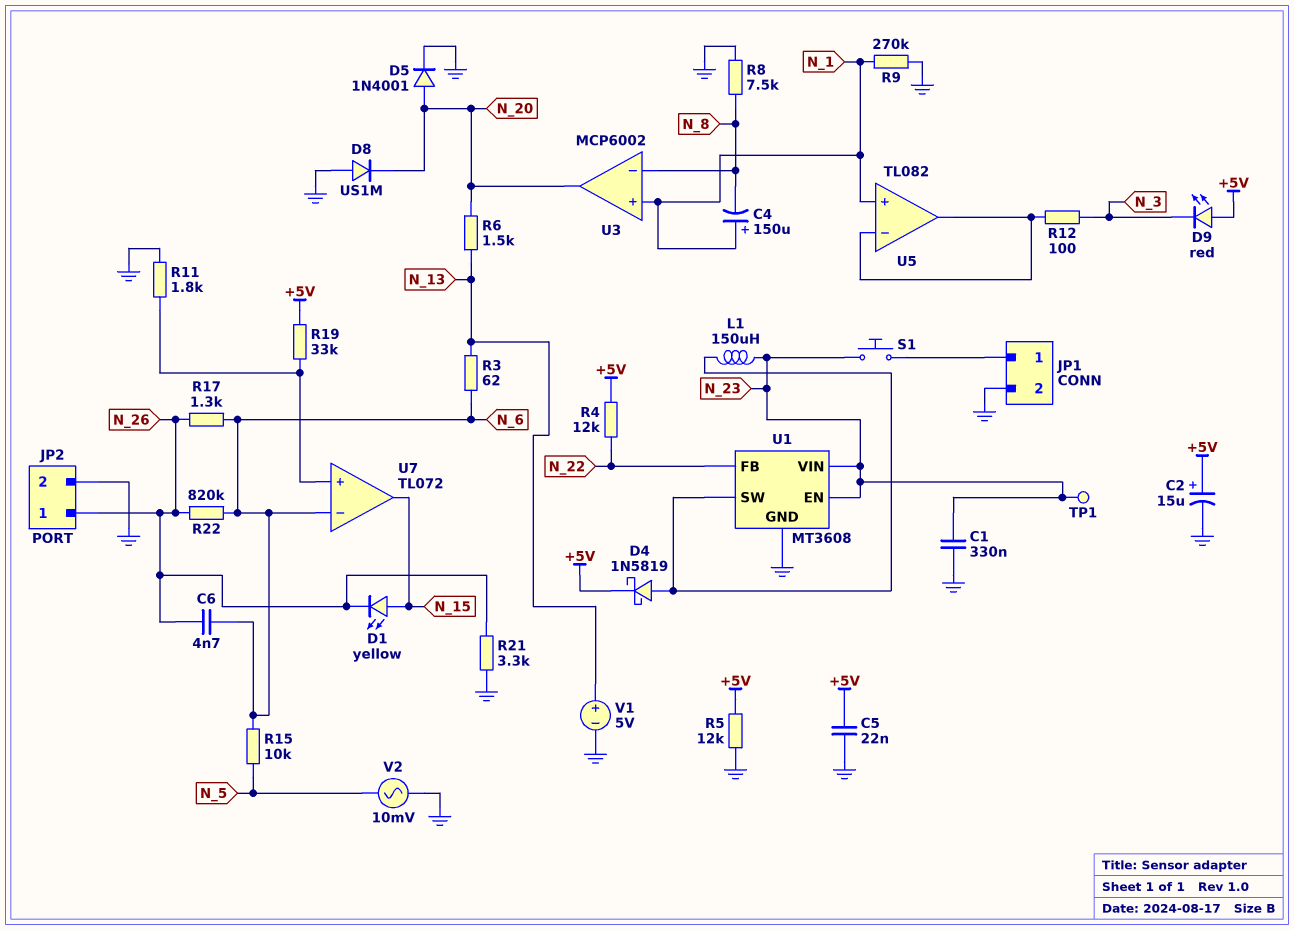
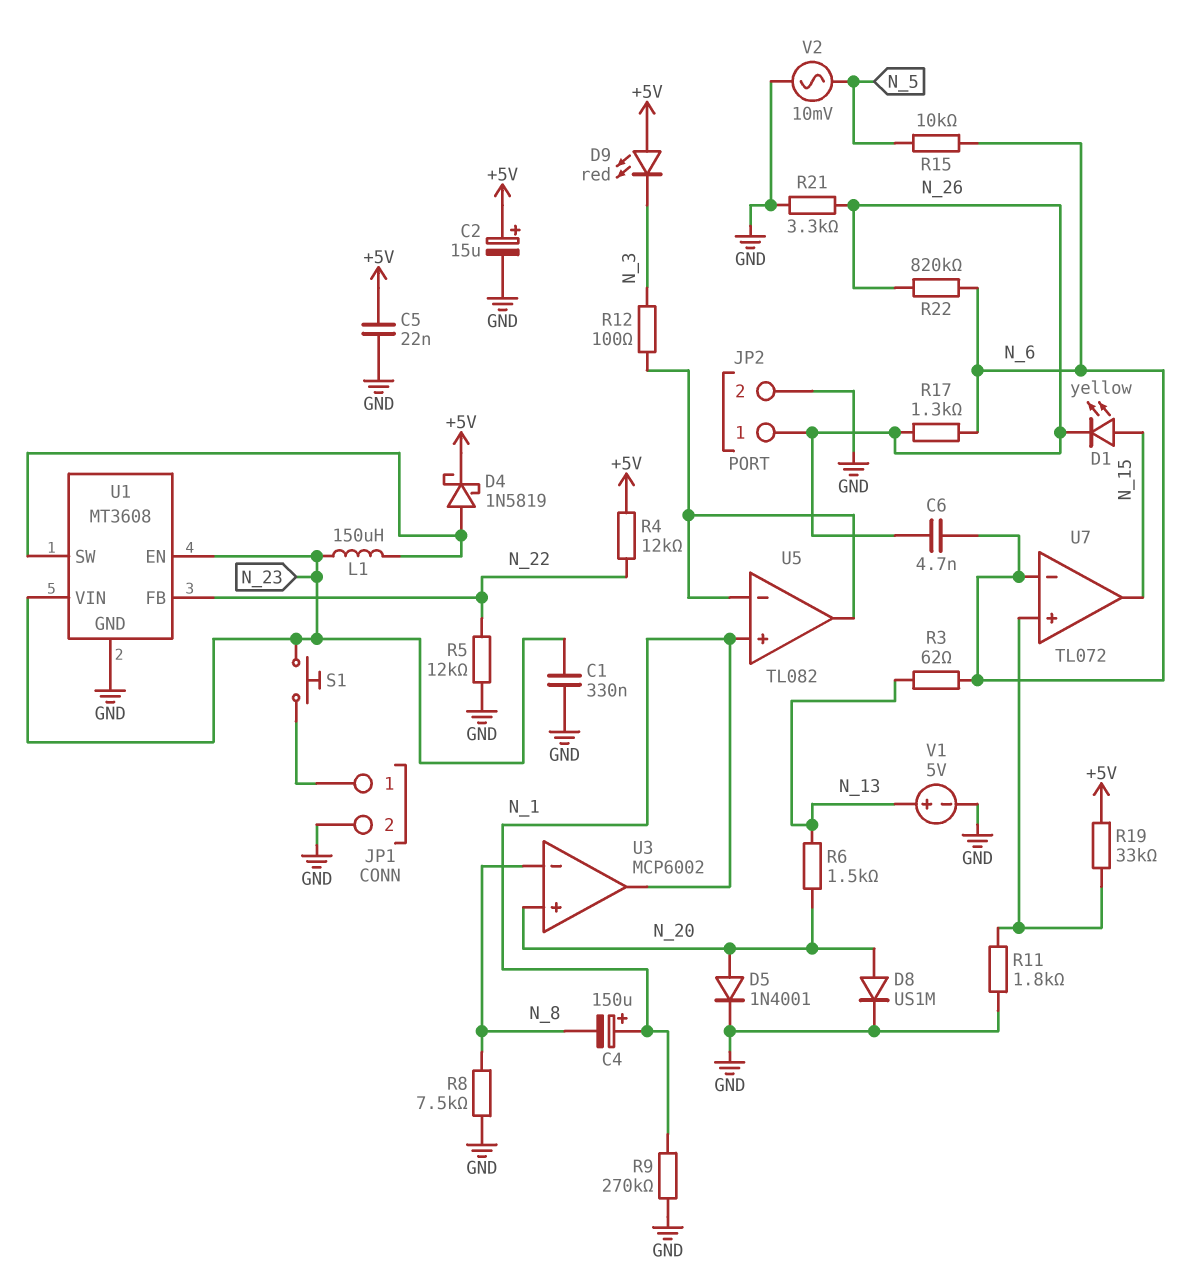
D8: diode US1M (A GND, K N_20) -> diode US1M (A N_20, K GND)
R5: 12k (+5V, GND) -> 12k (GND, N_22)
TP1: test point (N_23) -> none
U3 pin in+: N_1 -> N_20
U3 pin out: N_20 -> N_1

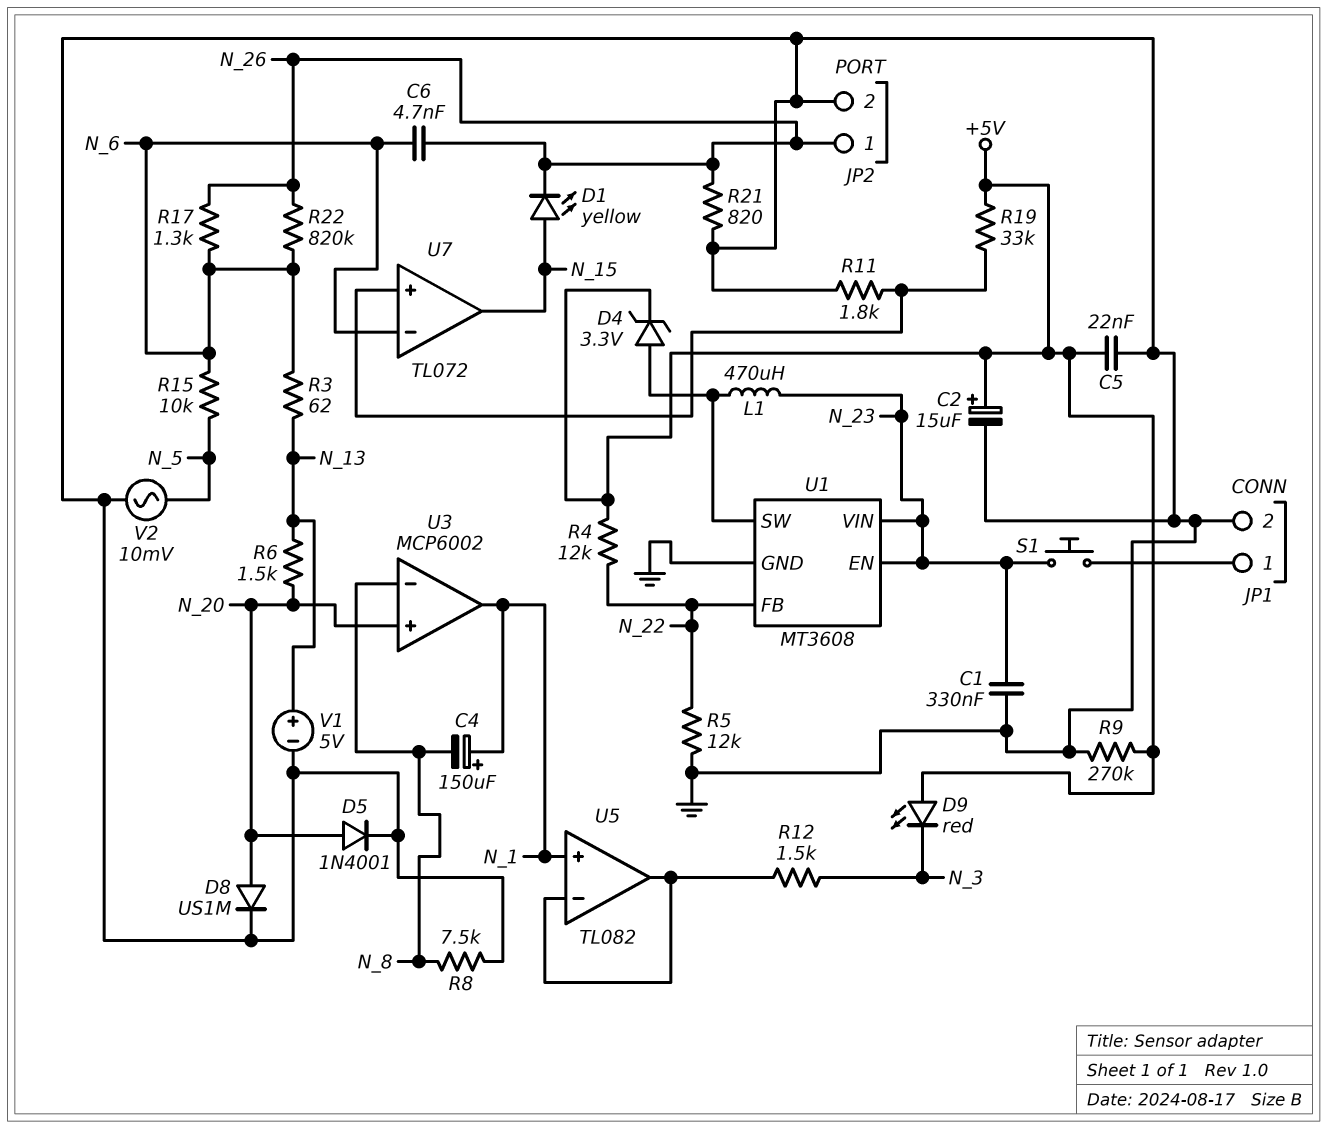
D4: schottky 1N5819 (A U1/SW, K +5V) -> zener 3.3V (A U1/SW, K +5V)
L1: 150uH (N_23, U1/SW) -> 470uH (N_23, U1/SW)
R9: 270k (GND, N_1) -> 270k (+5V, GND)
R12: 100 (N_3, U5/in-) -> 1.5k (N_3, U5/in-)
R21: 3.3k (GND, N_26) -> 820 (GND, N_26)

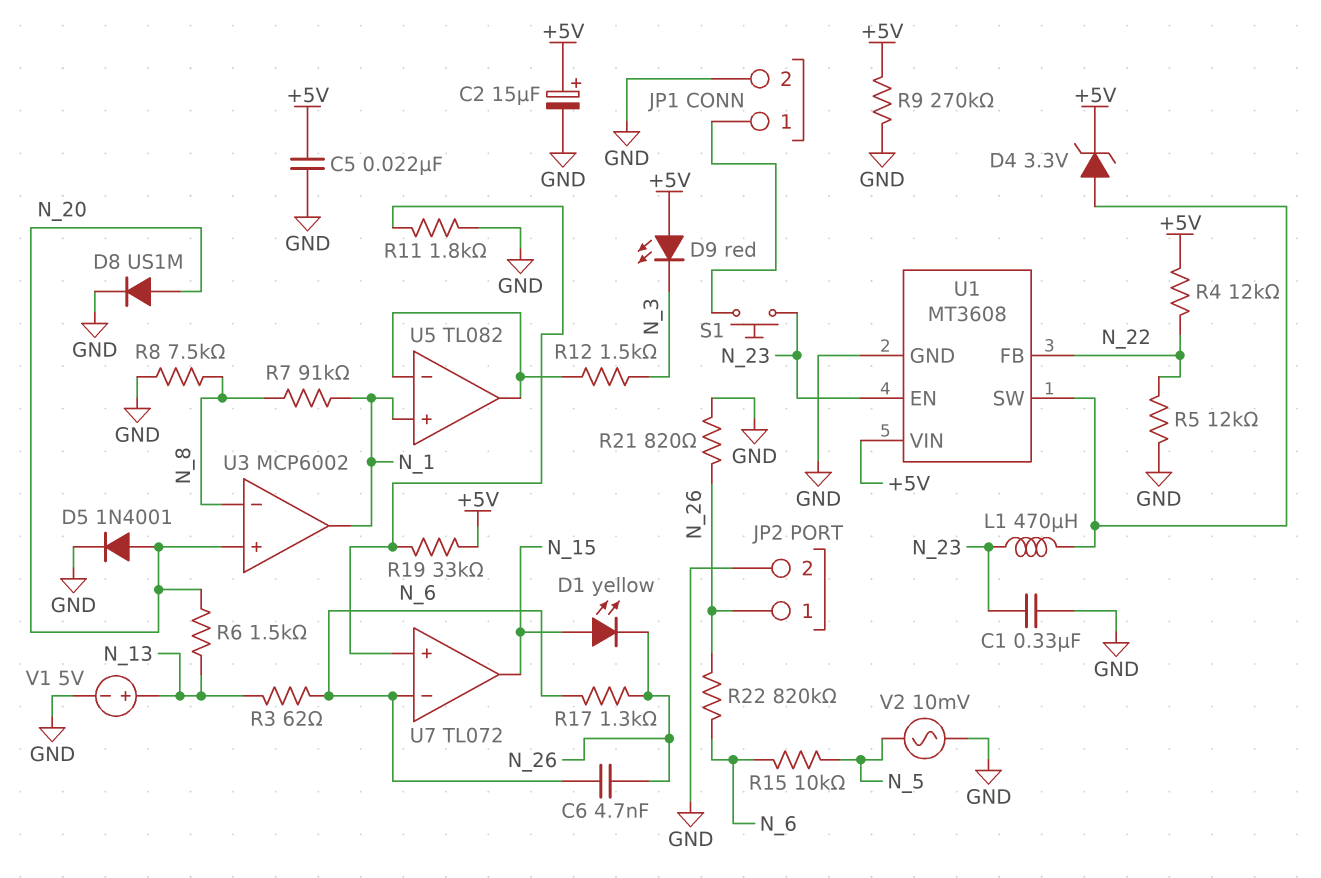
C4: 150uF (plus N_1, minus N_8) -> none
R7: none -> 91k (N_1, N_8)
U1 pin VIN: N_23 -> +5V

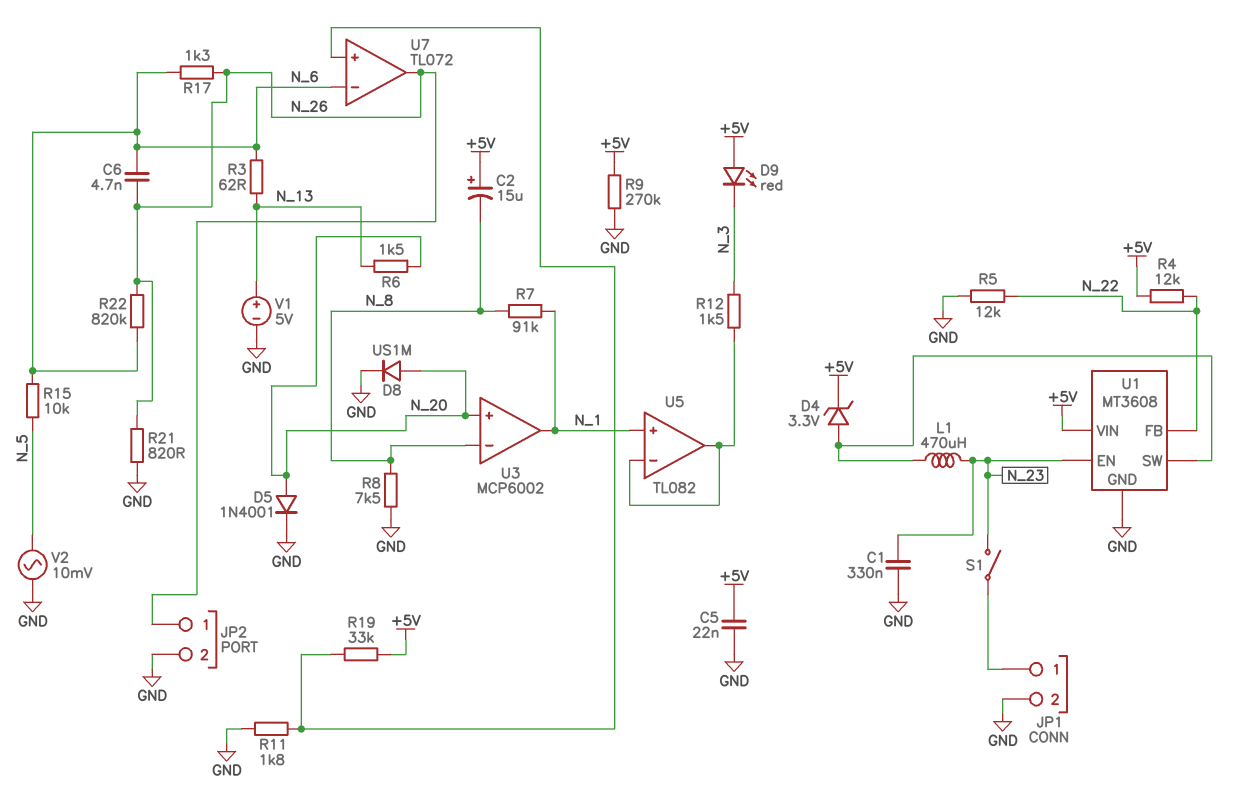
C2: 15uF (plus +5V, minus GND) -> 15uF (plus +5V, minus N_8)
D1: LED yellow (A N_15, K N_26) -> none
S1: button (JP1/1, N_23) -> switch (JP1/1, N_23)
U7 pin out: N_15 -> N_26

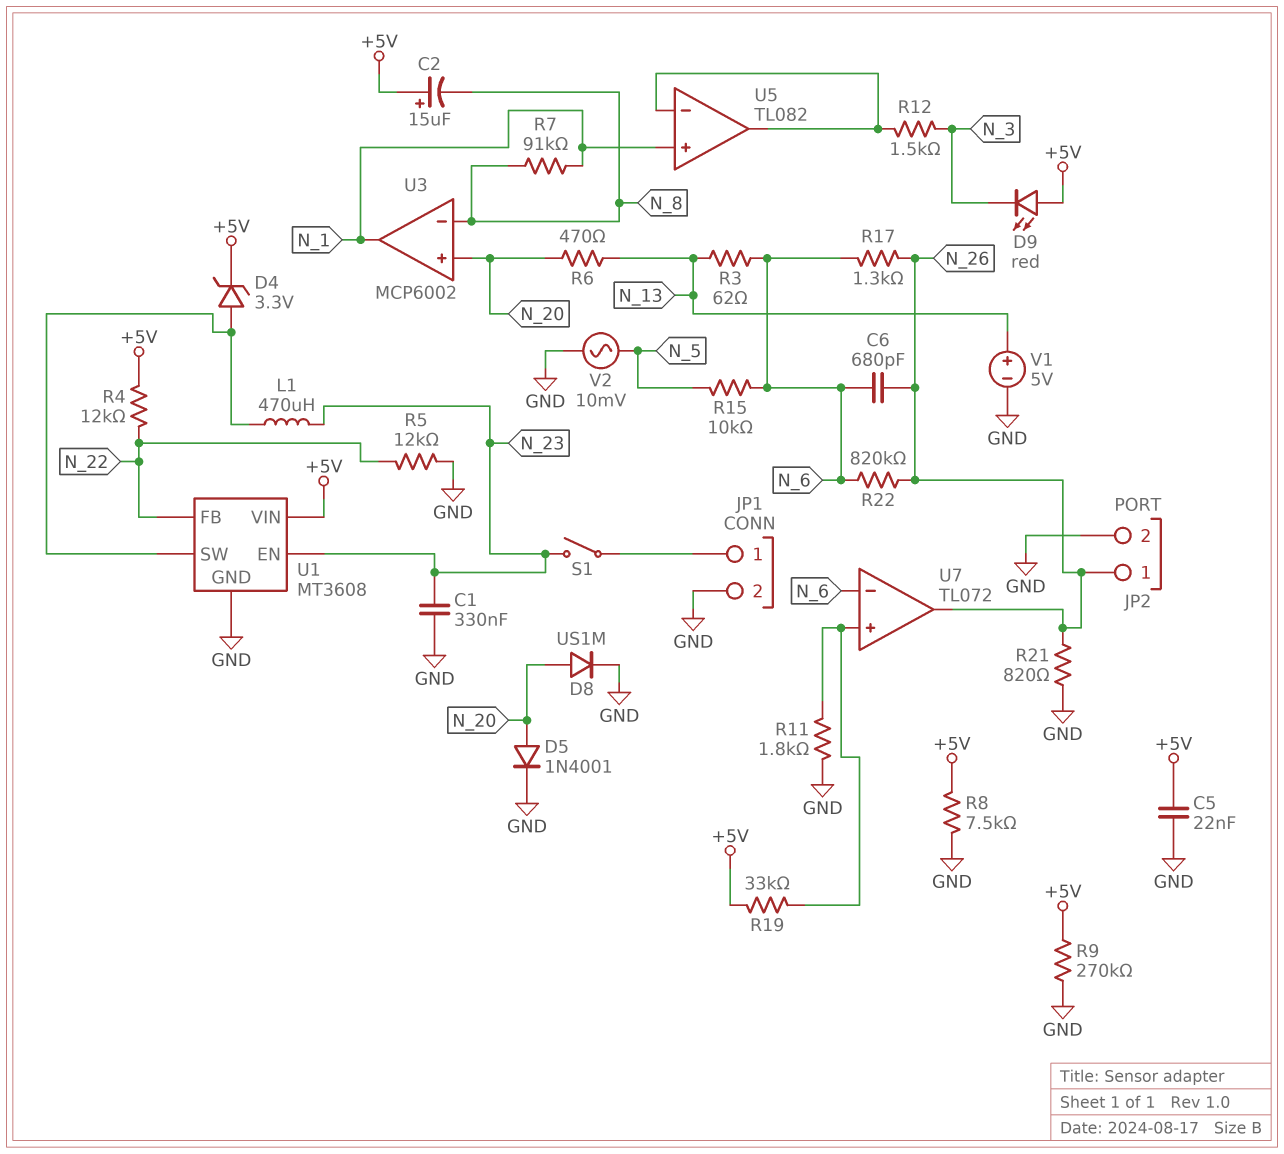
C6: 4.7nF (N_6, N_26) -> 680pF (N_6, N_26)
R6: 1.5k (N_13, N_20) -> 470 (N_13, N_20)
R8: 7.5k (GND, N_8) -> 7.5k (+5V, GND)

